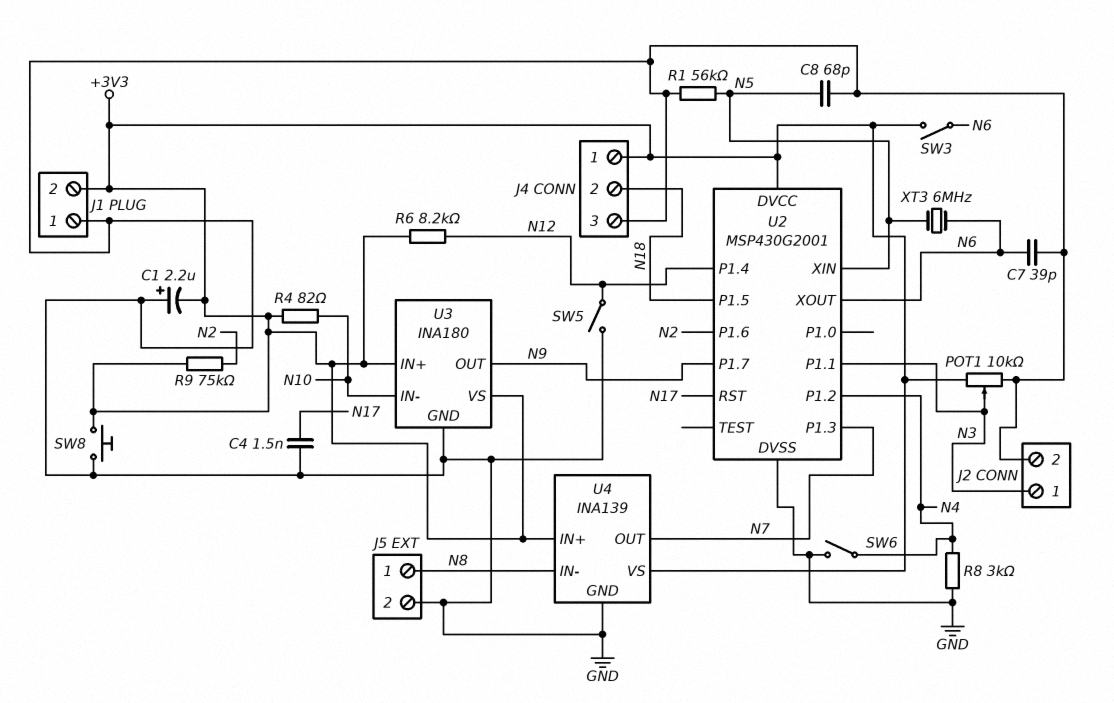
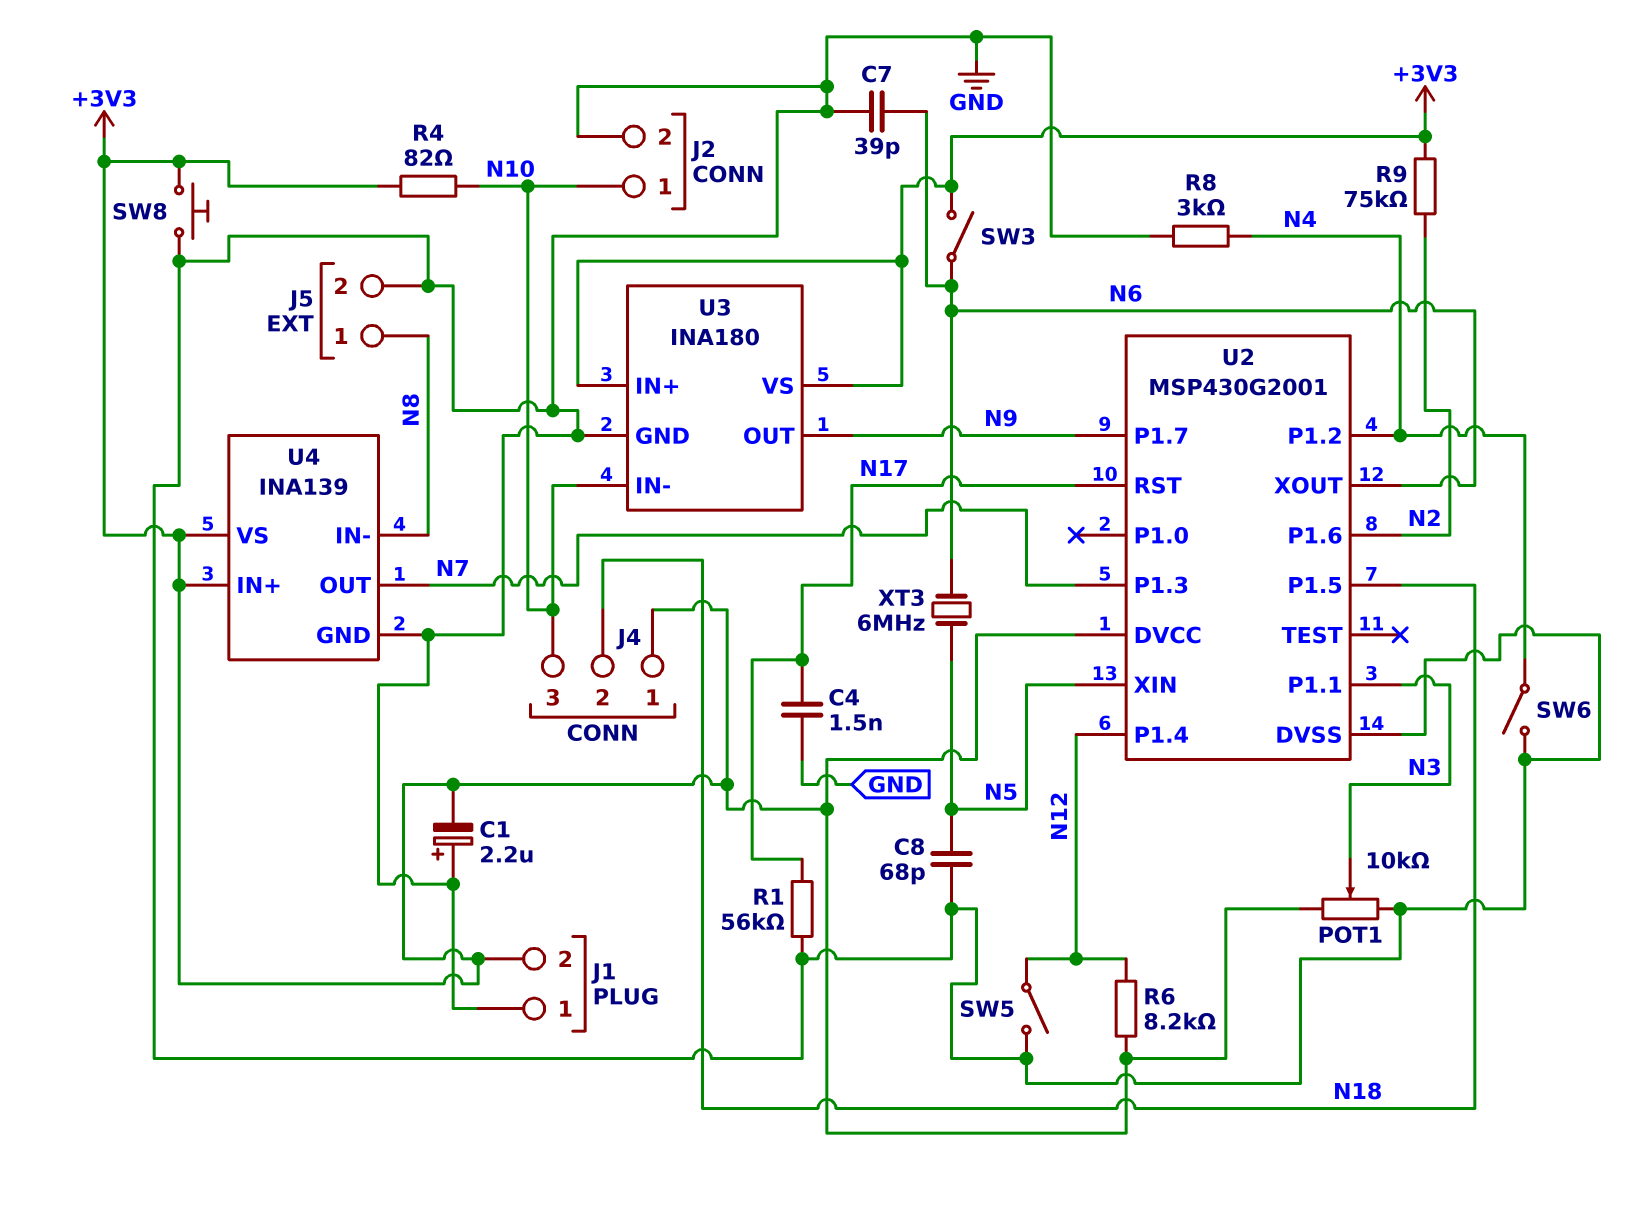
J2 pin 1: N3 -> N10
J4 pin 3: GND -> N10
R1: 56k (GND, N5) -> 56k (GND, N17)

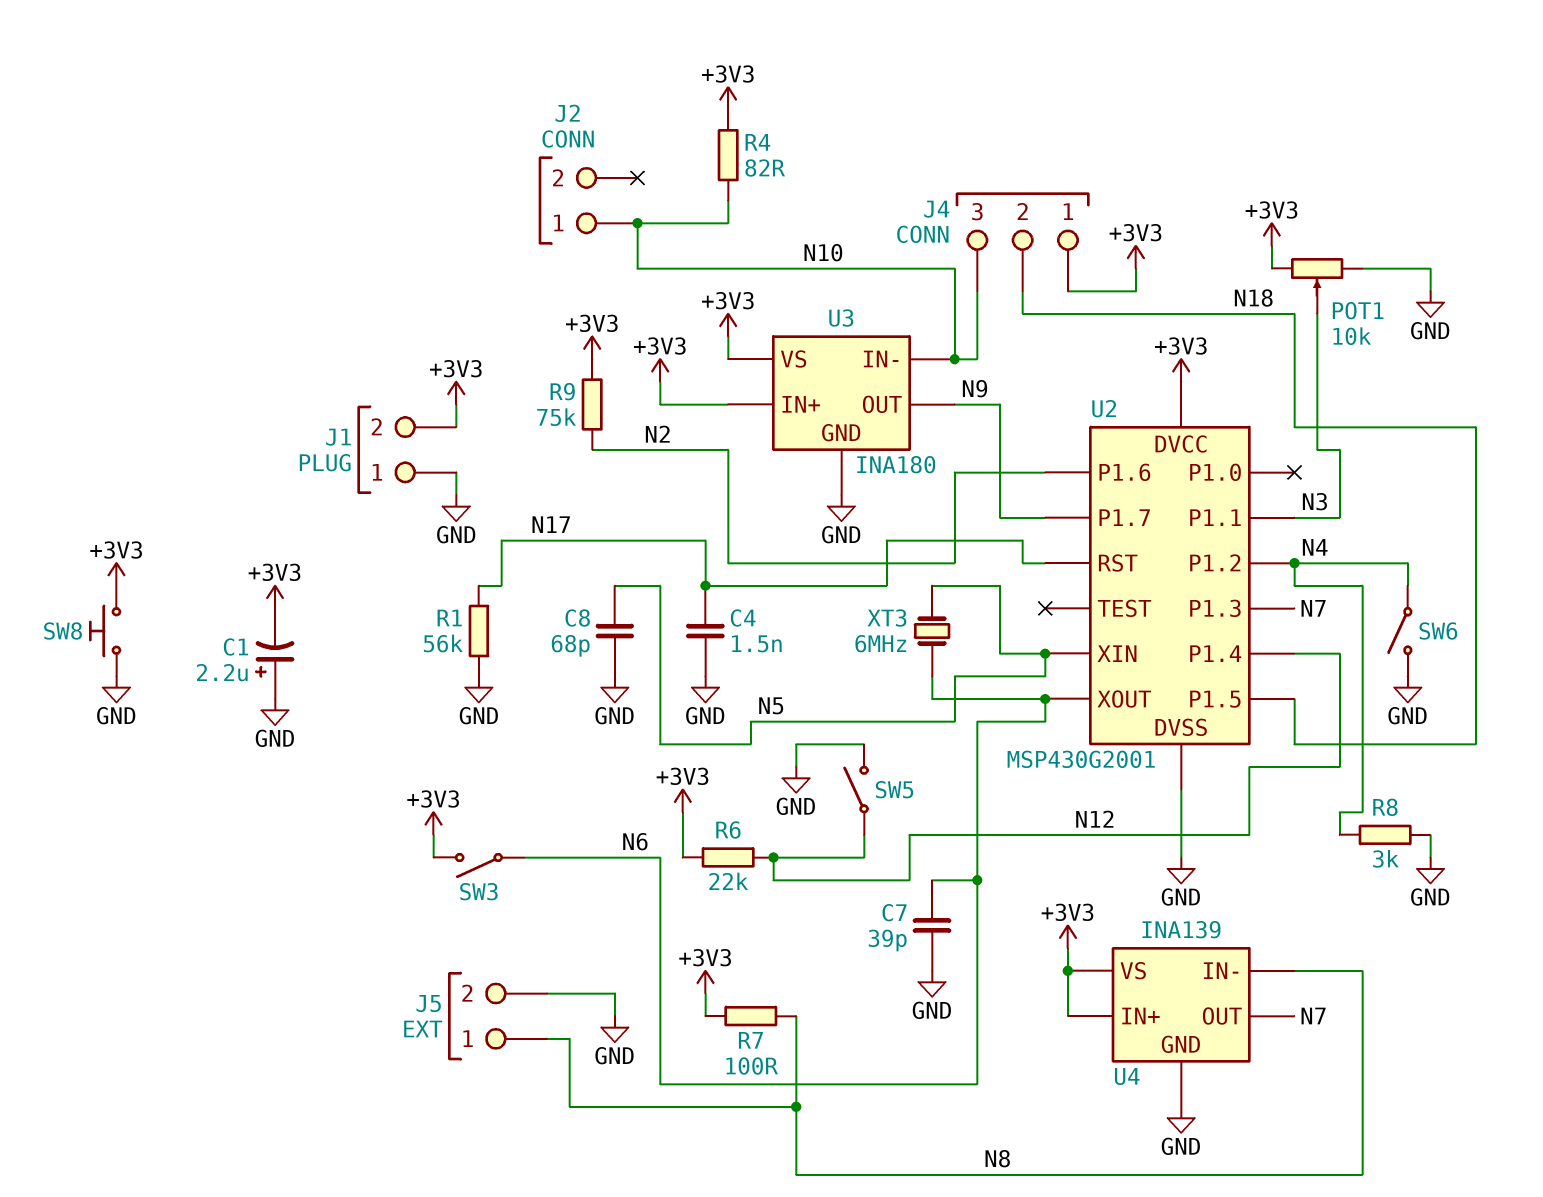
J2 pin 2: GND -> none
R6: 8.2k (+3V3, N12) -> 22k (+3V3, N12)
R7: none -> 100 (+3V3, N8)

